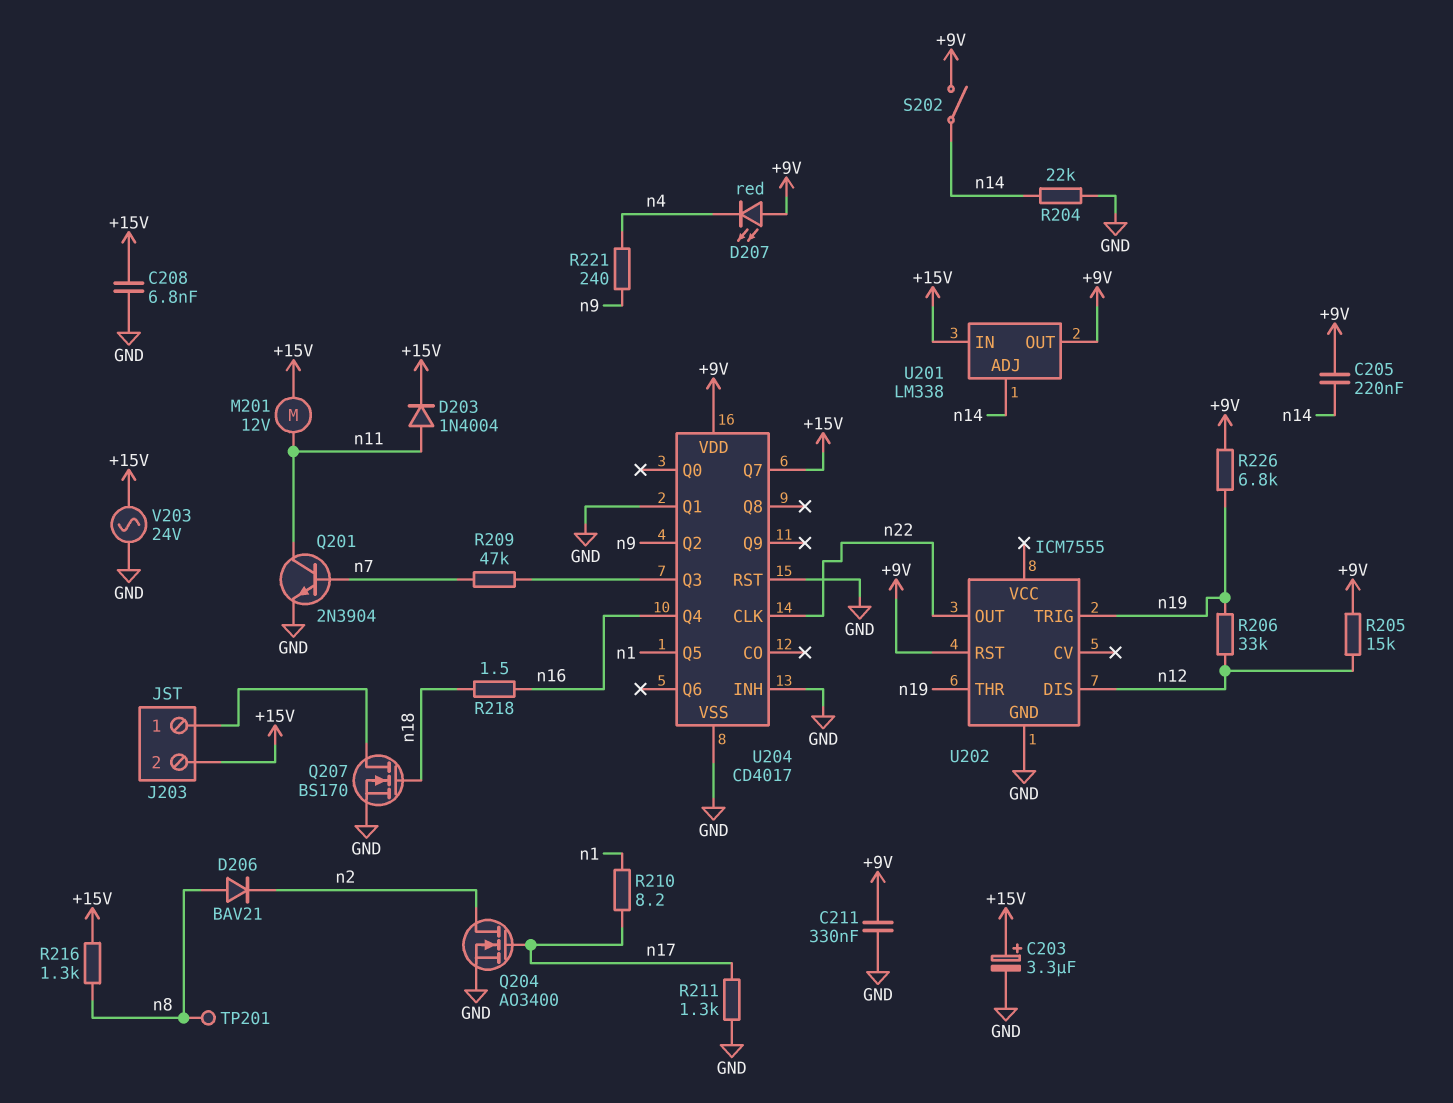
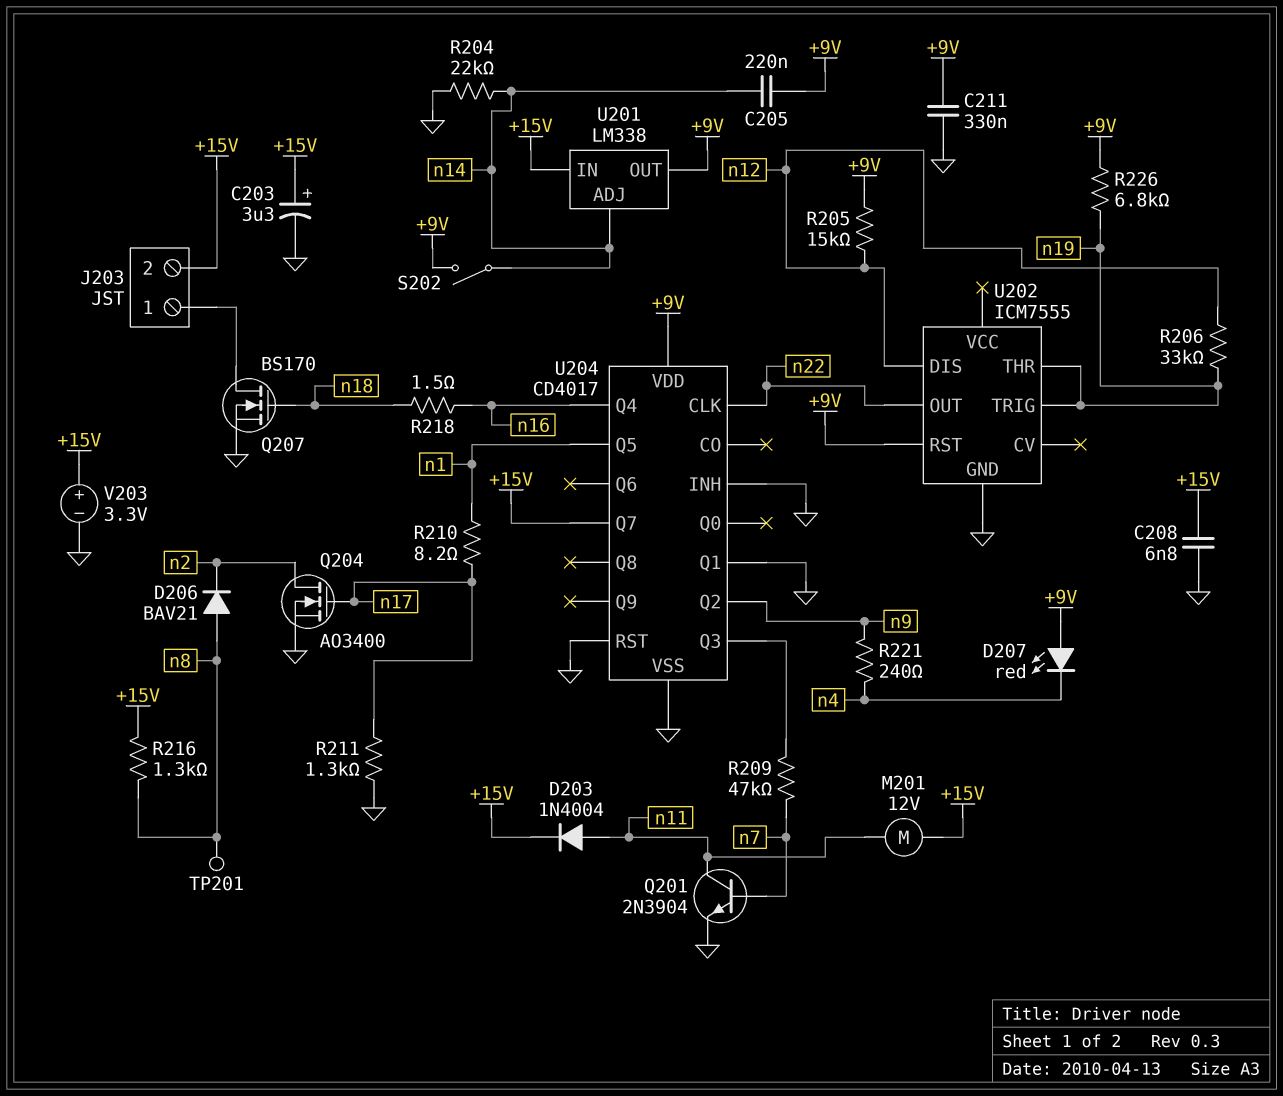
V203: AC 24V (+15V, GND) -> 3.3V (plus +15V, minus GND)

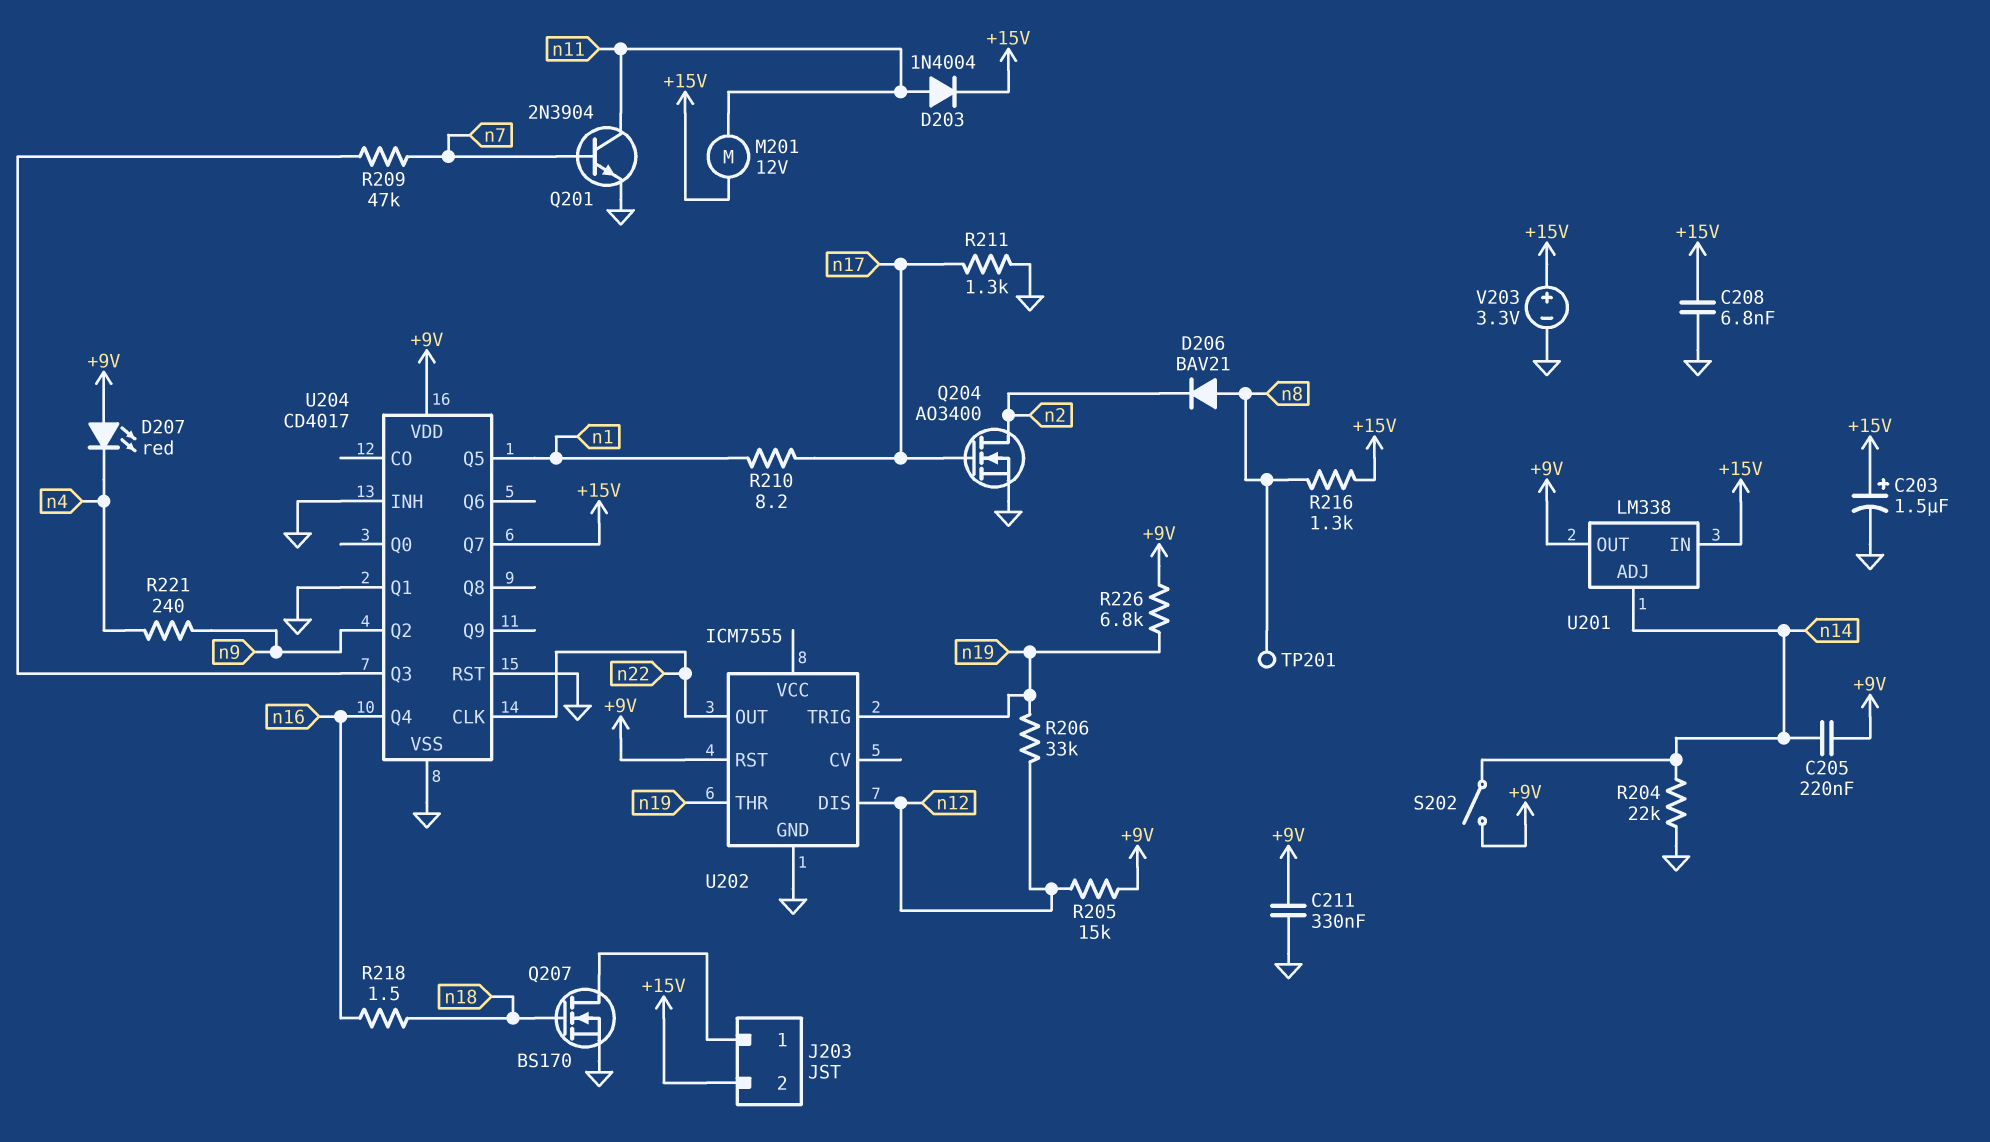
C203: 3.3uF (plus +15V, minus GND) -> 1.5uF (plus +15V, minus GND)

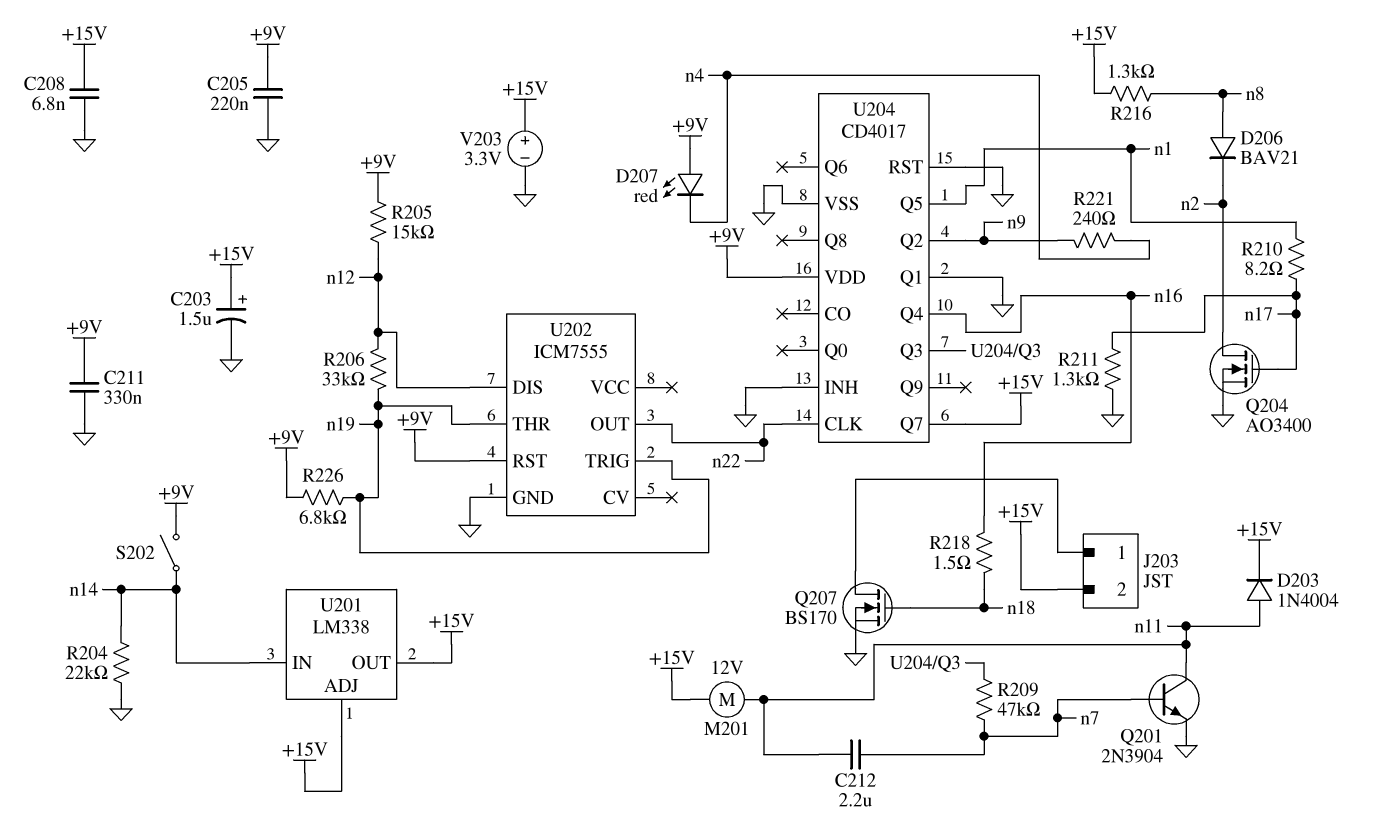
C205: 220nF (+9V, n14) -> 220nF (+9V, GND)
C212: none -> 2.2uF (n7, n11)
TP201: test point (n8) -> none
U201 pin ADJ: n14 -> +15V
U201 pin IN: +15V -> n14
U201 pin OUT: +9V -> +15V

